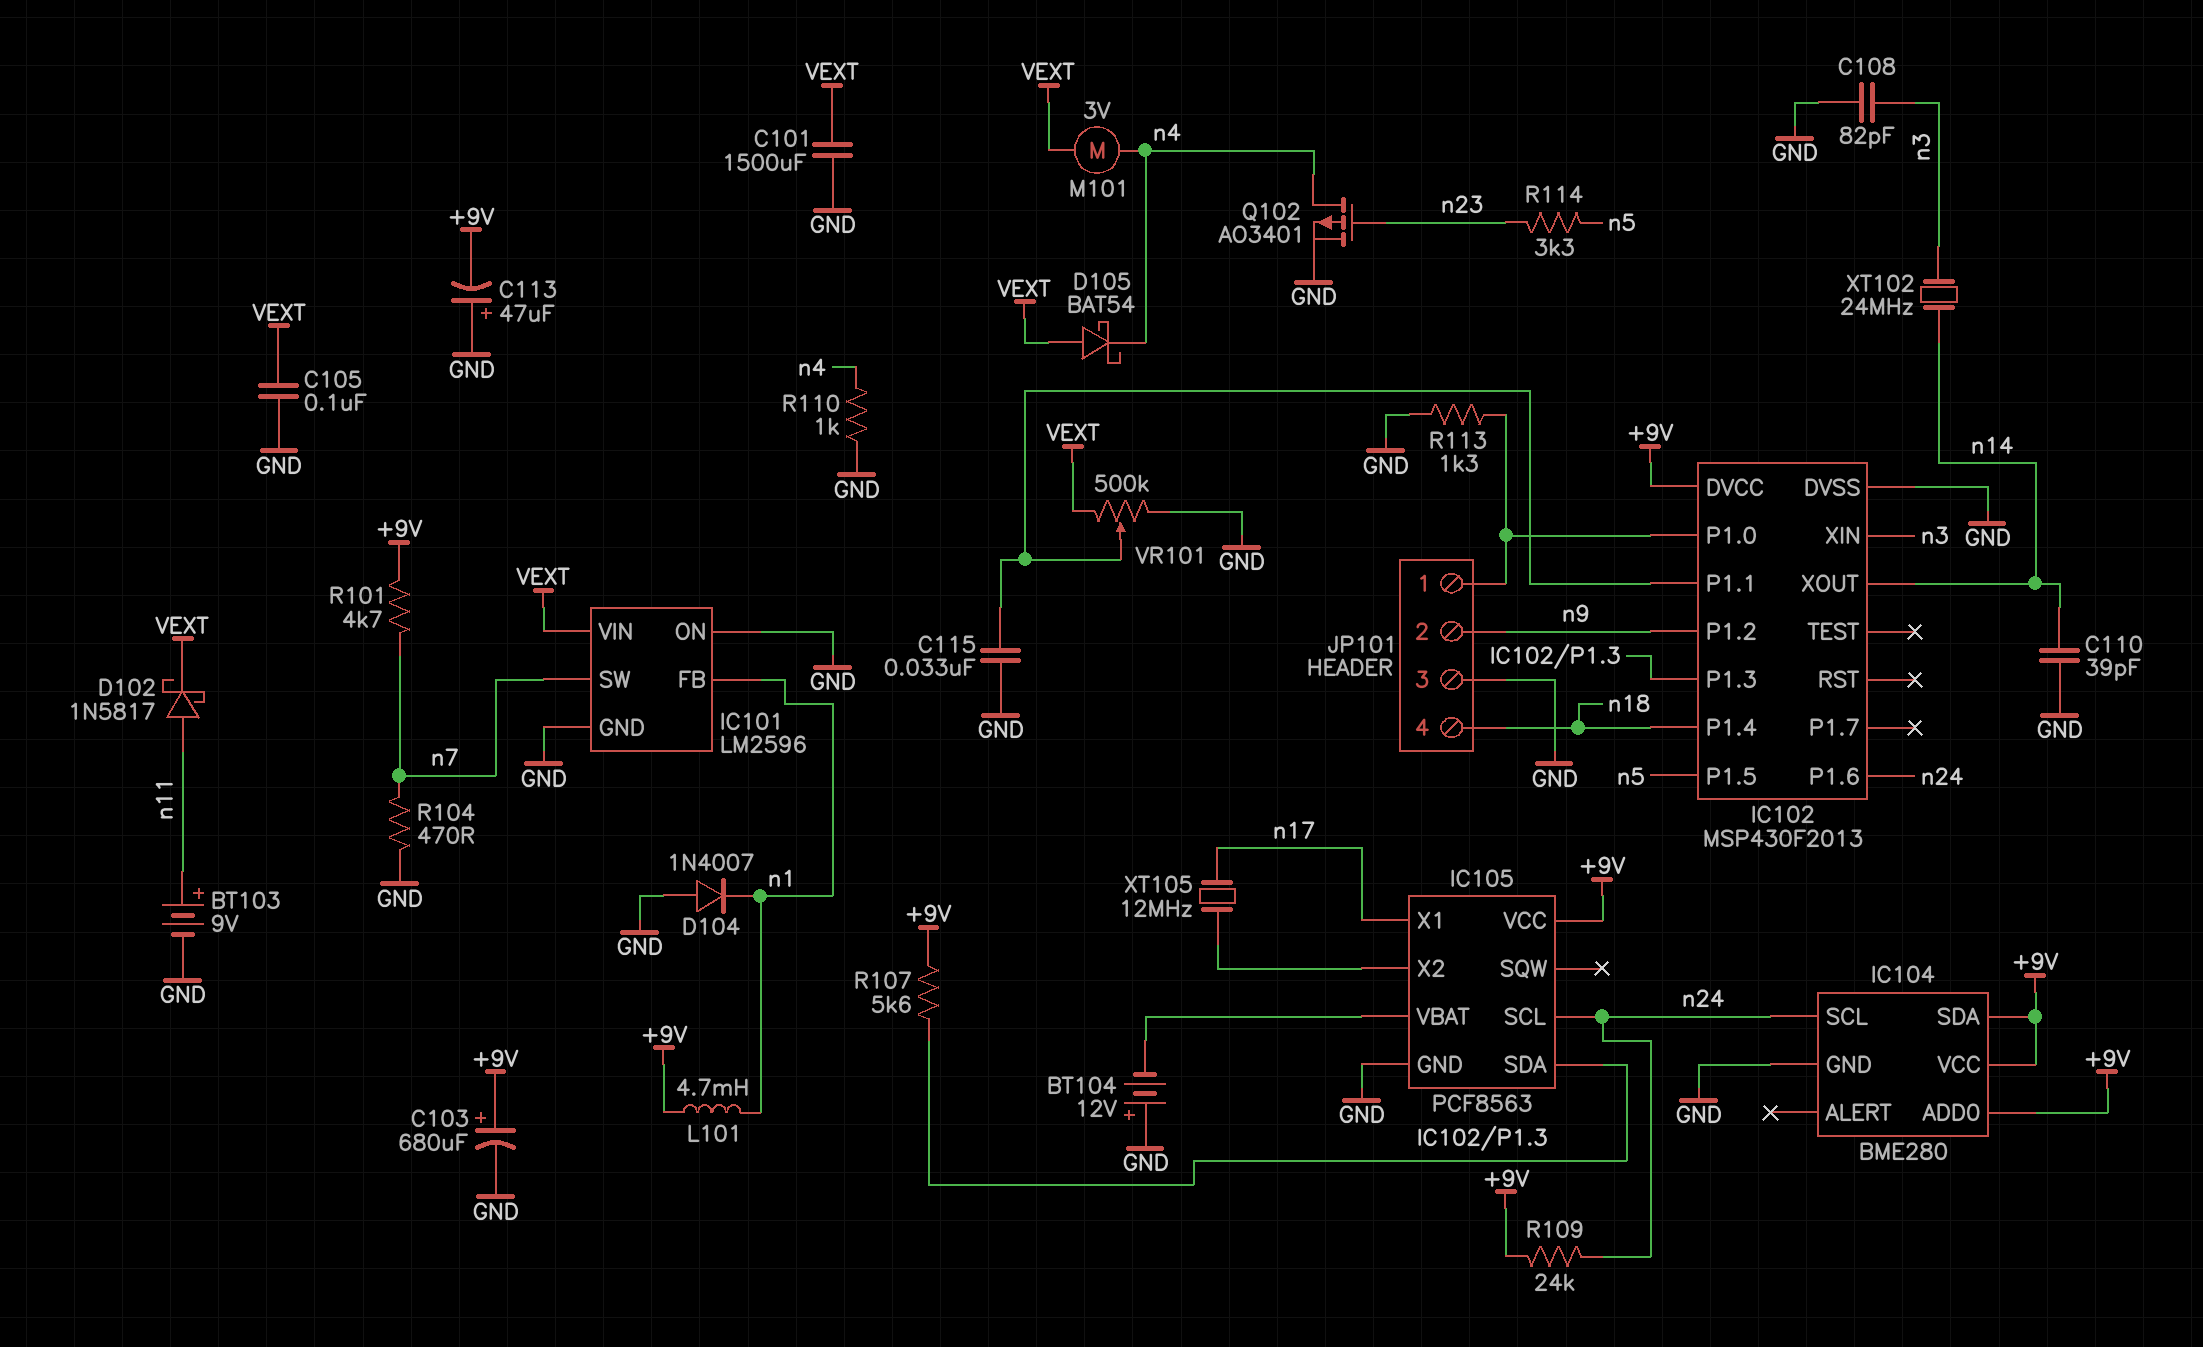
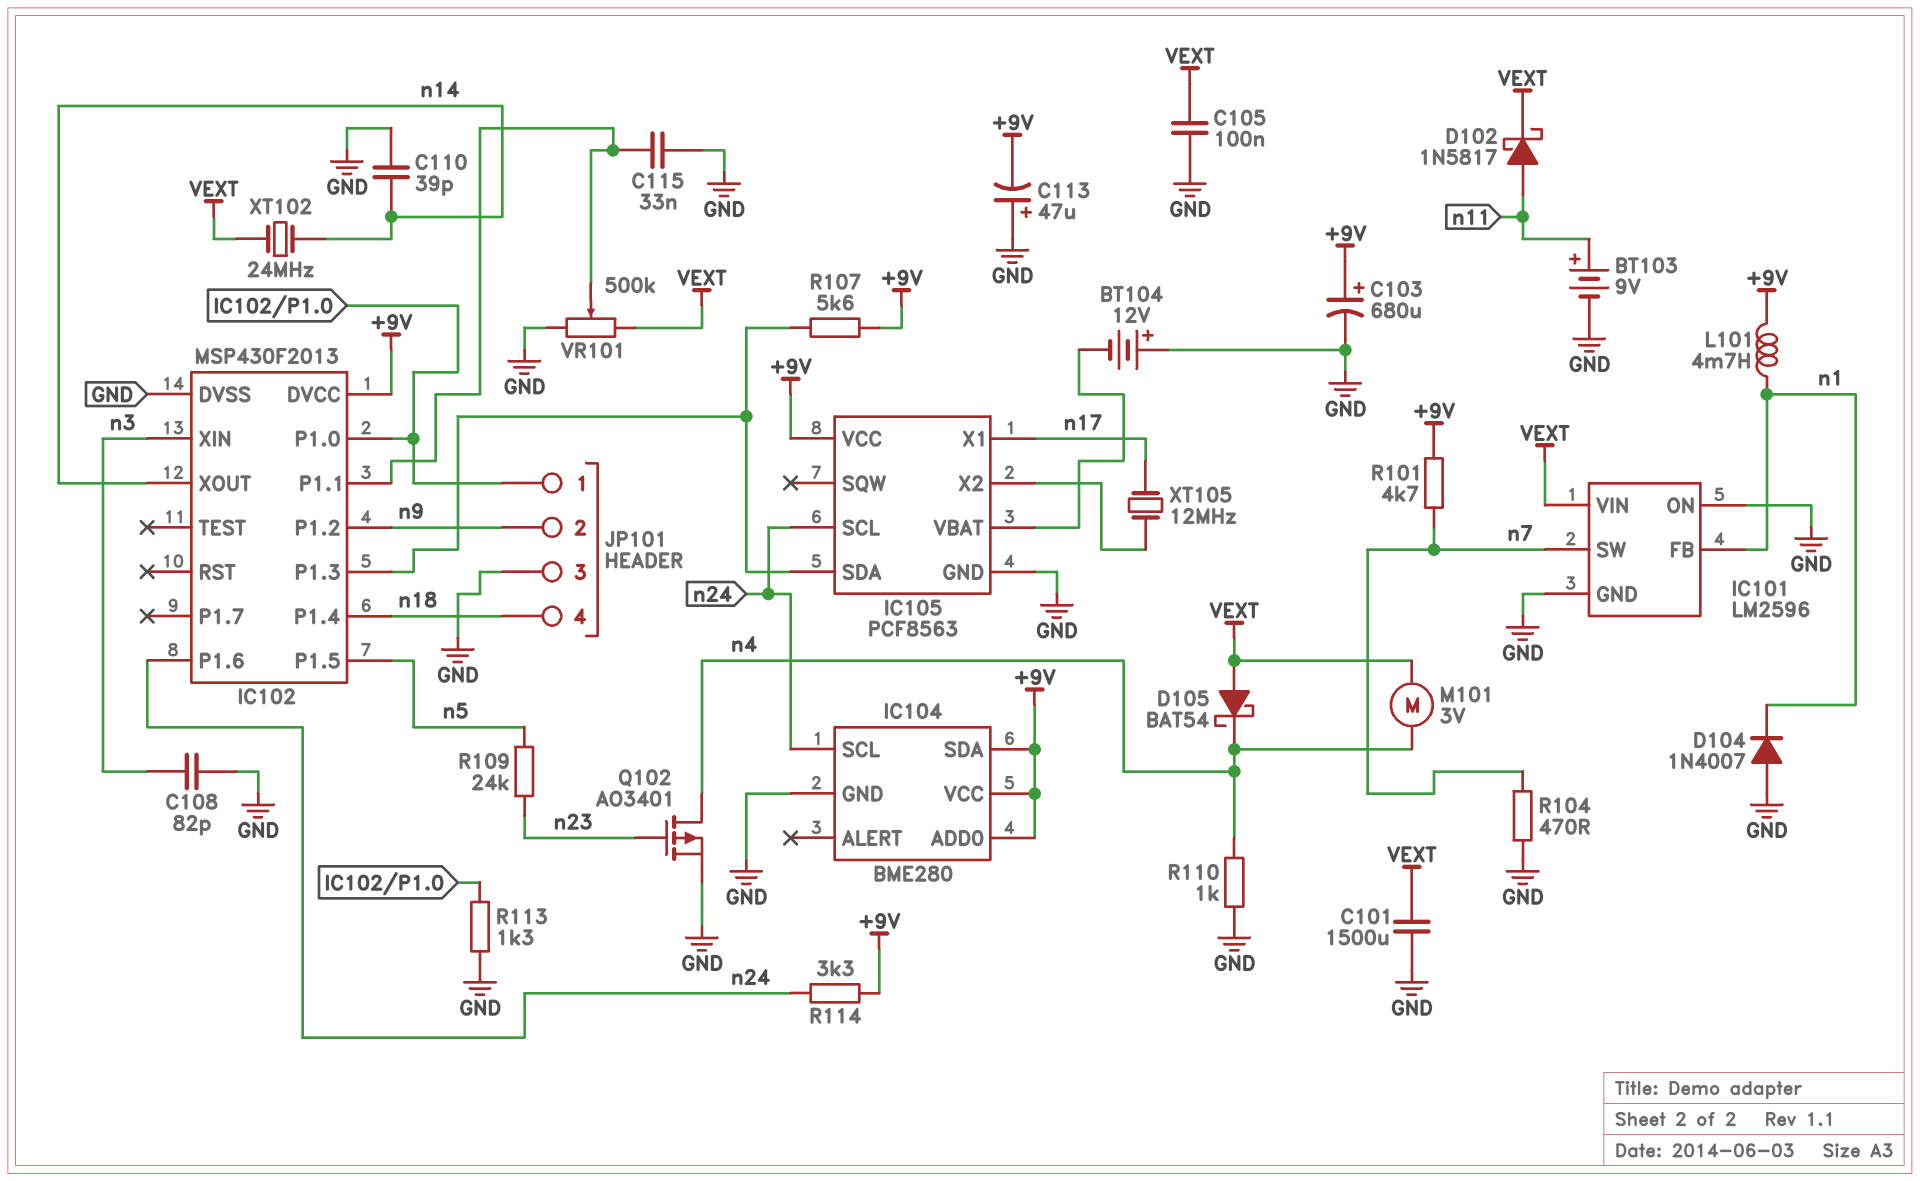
R109: 24k (+9V, n24) -> 24k (n5, n23)
R114: 3.3k (n5, n23) -> 3.3k (+9V, n24)
XT102: 24MHz (n3, n14) -> 24MHz (VEXT, n14)

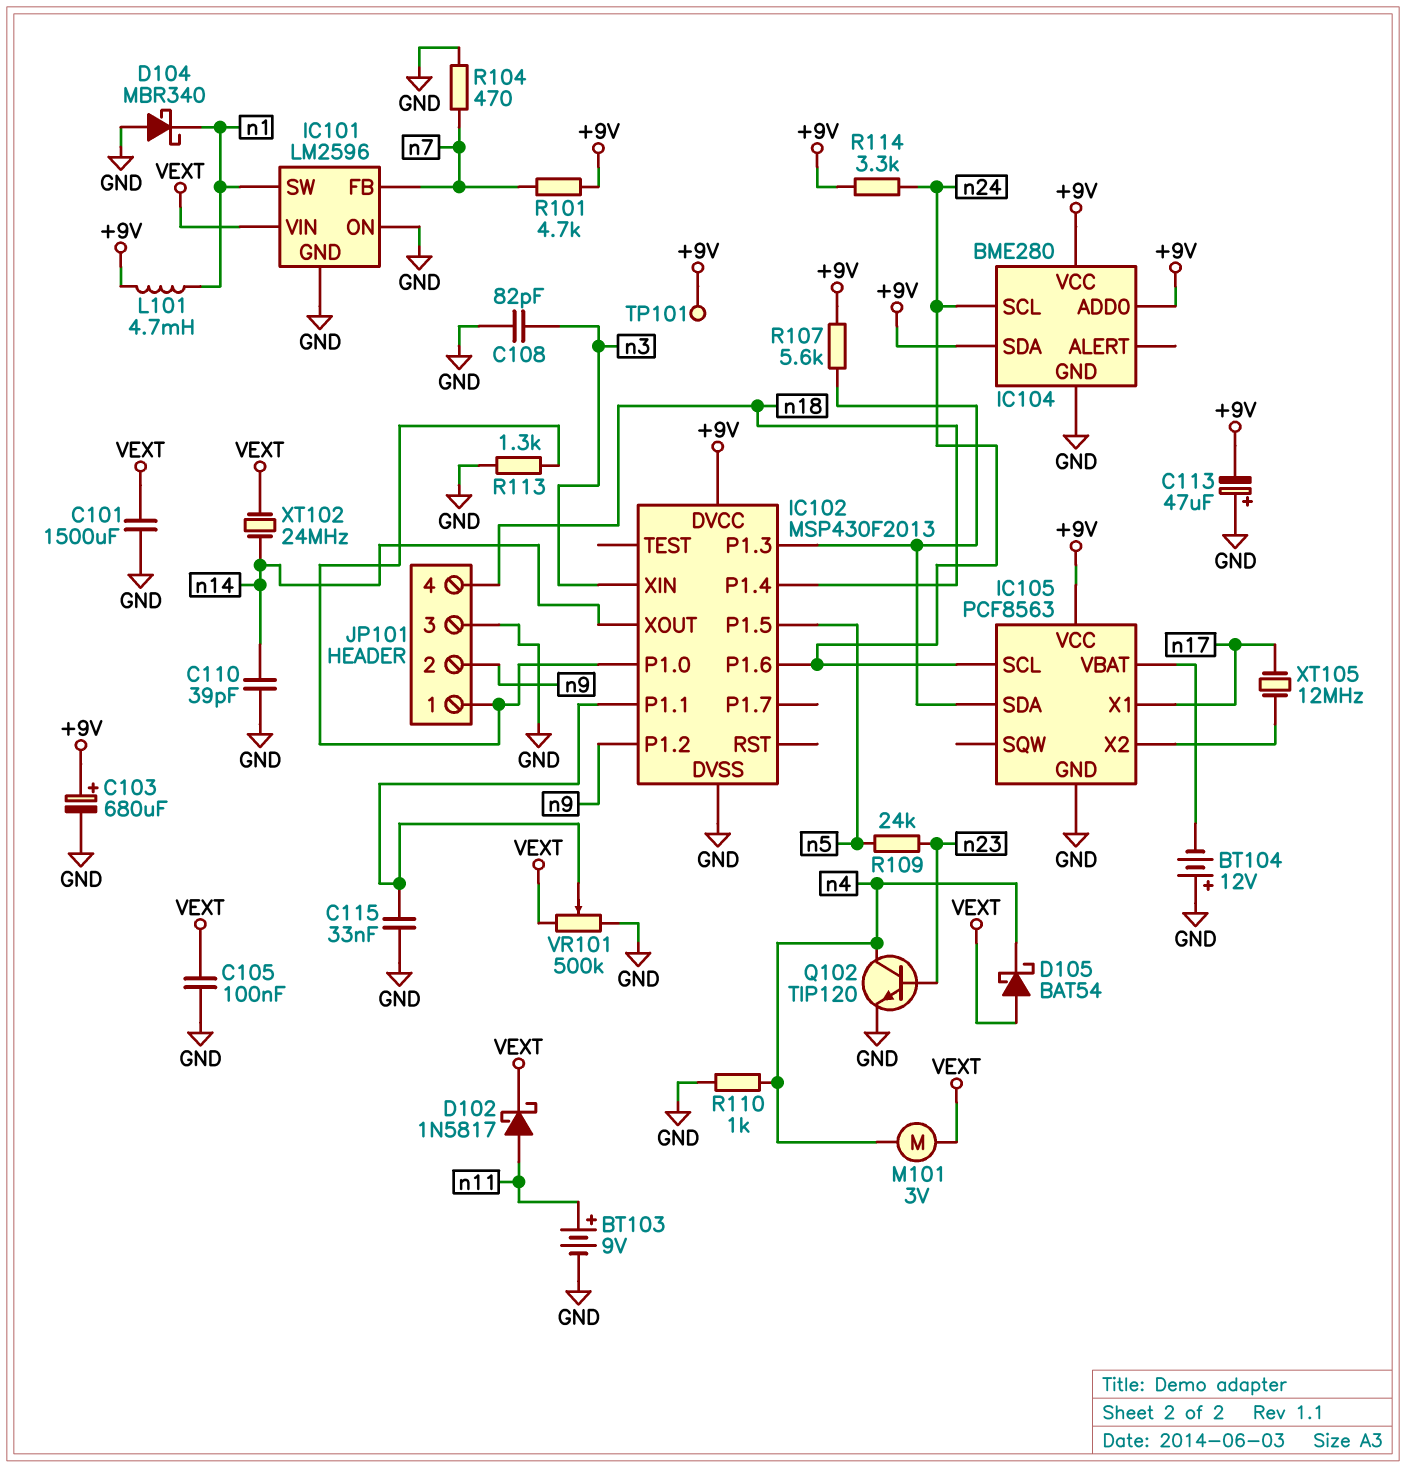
D104: diode 1N4007 (A GND, K n1) -> schottky MBR340 (A GND, K n1)
IC101 pin FB: n1 -> n7
IC101 pin SW: n7 -> n1
Q102: PMOS AO3401 (G n23, D n4, S GND) -> NPN TIP120 (B n23, C n4, E GND)
TP101: none -> test point (+9V)

